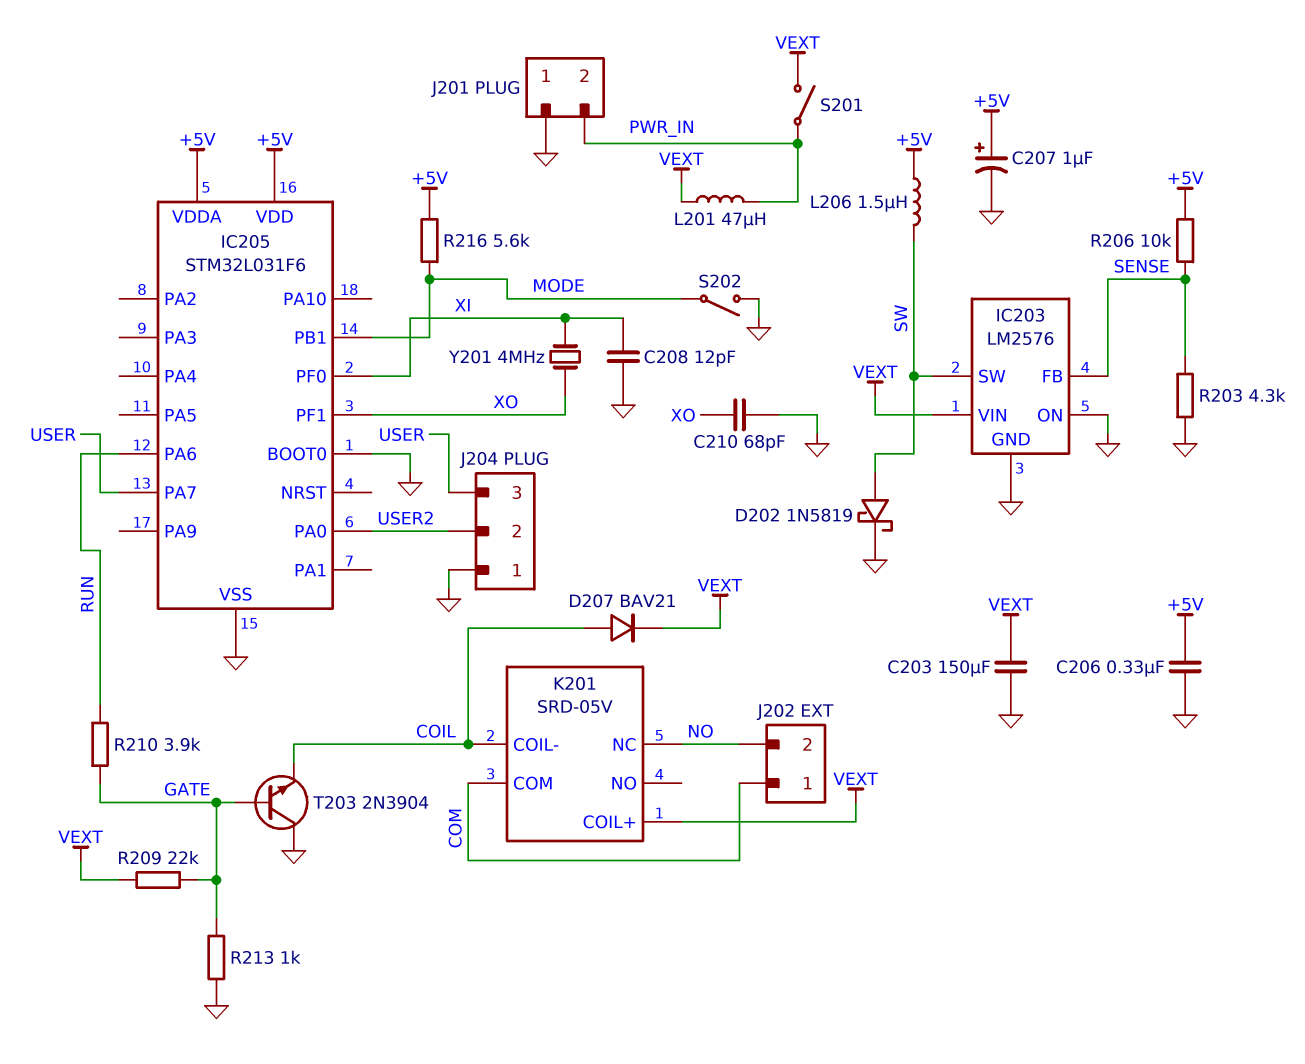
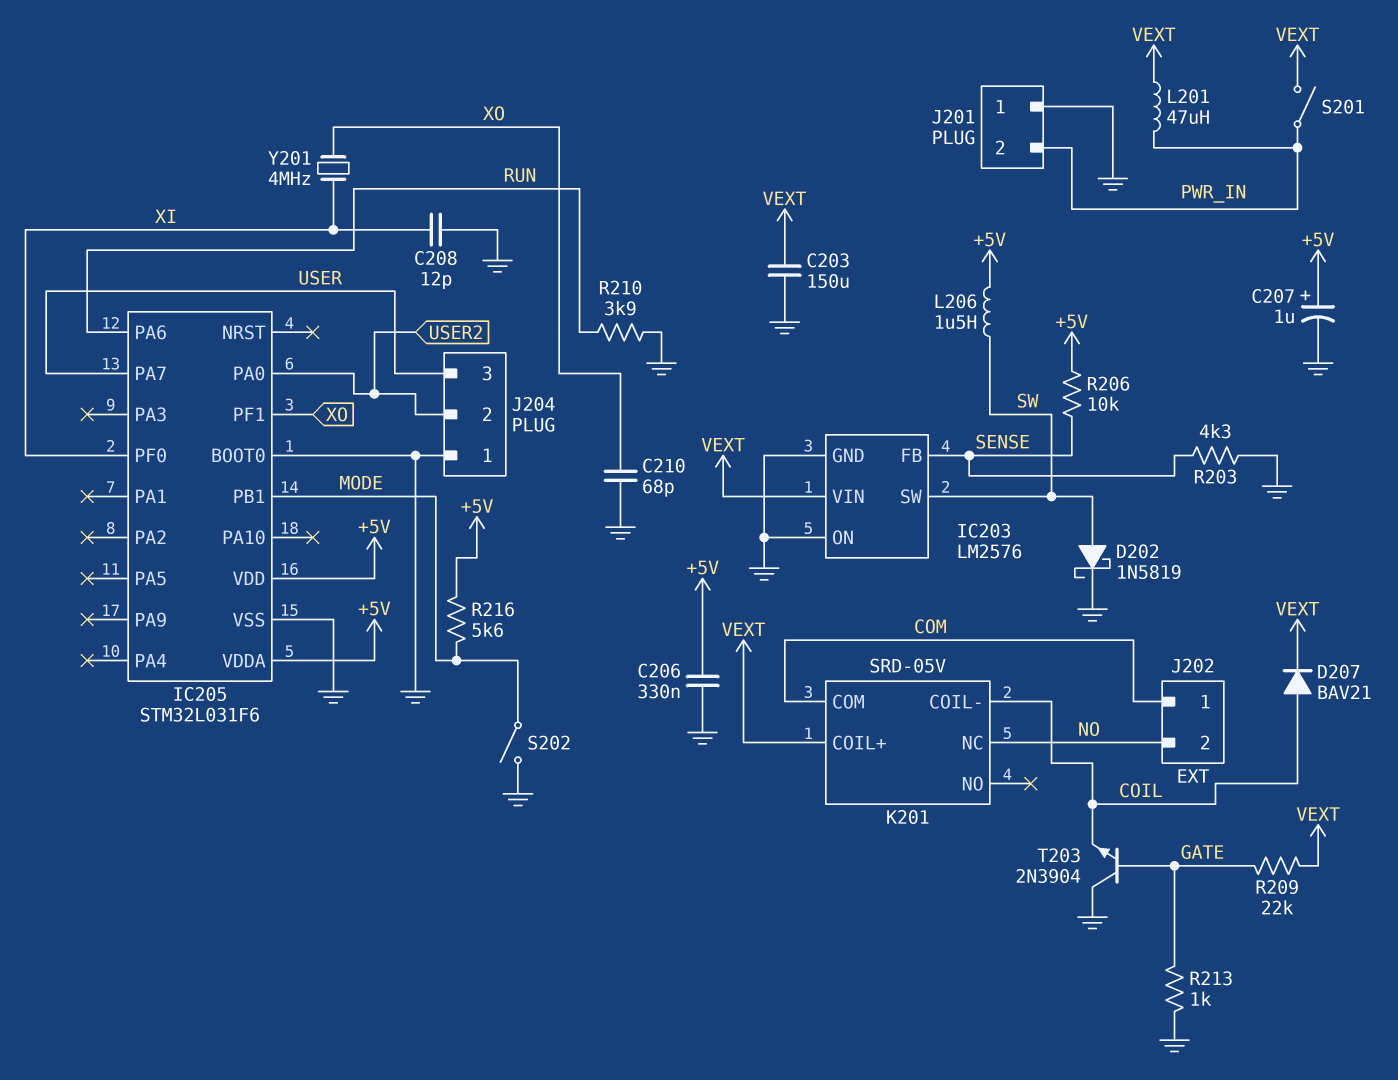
R210: 3.9k (GATE, RUN) -> 3.9k (GND, RUN)

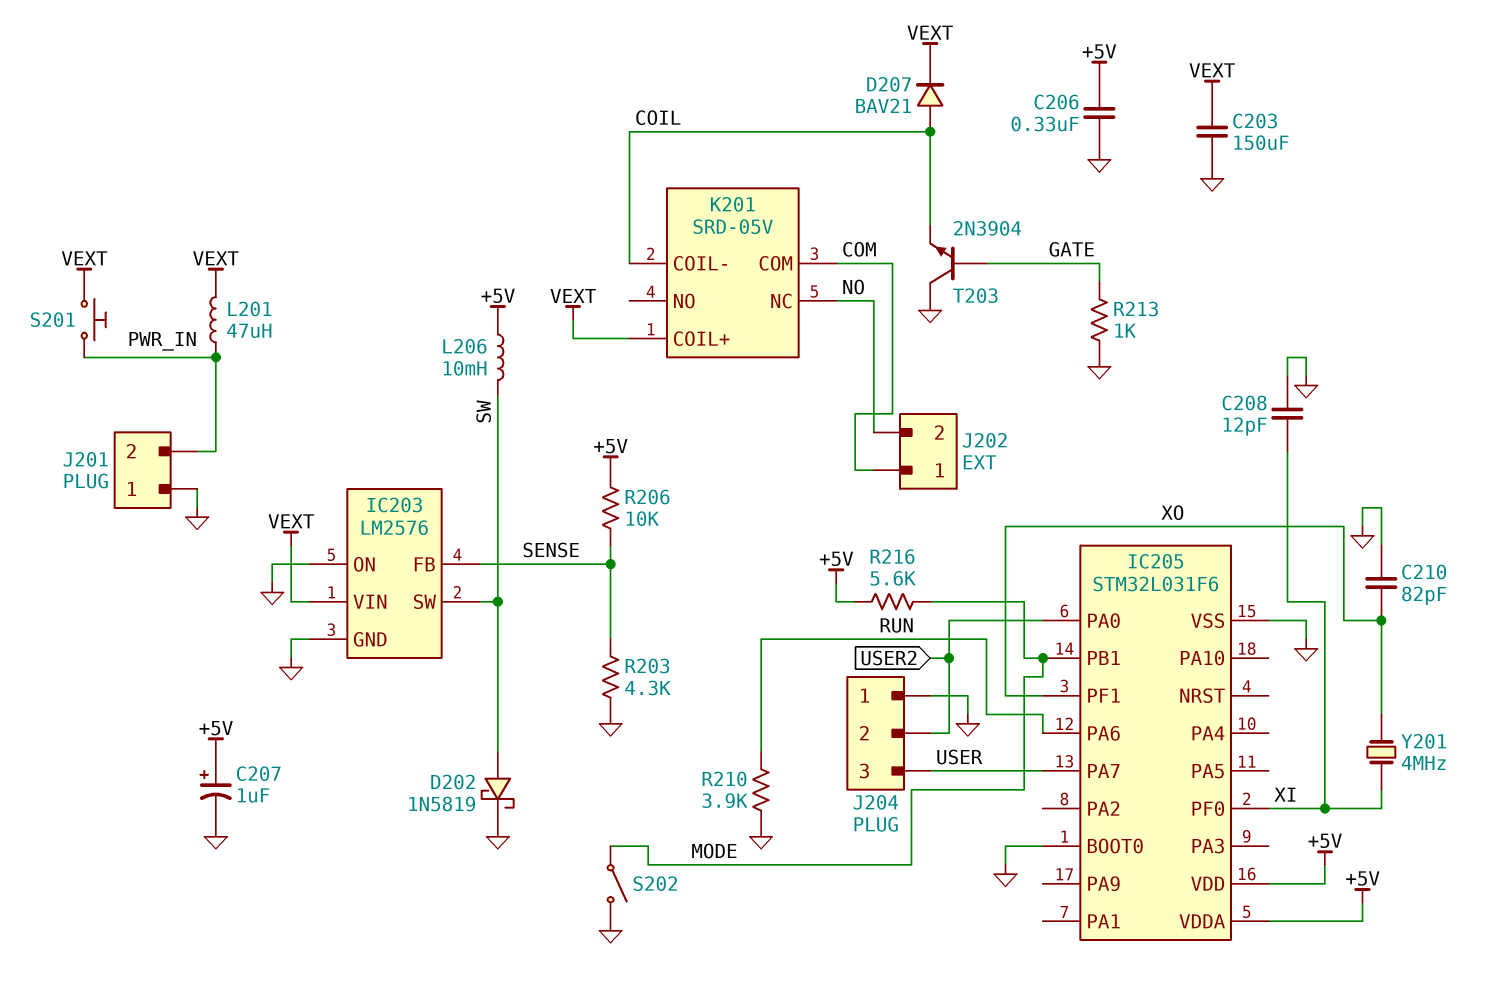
C210: 68pF (GND, XO) -> 82pF (GND, XO)
L206: 1.5uH (+5V, SW) -> 10mH (+5V, SW)
R209: 22k (GATE, VEXT) -> none
S201: switch (PWR_IN, VEXT) -> button (PWR_IN, VEXT)

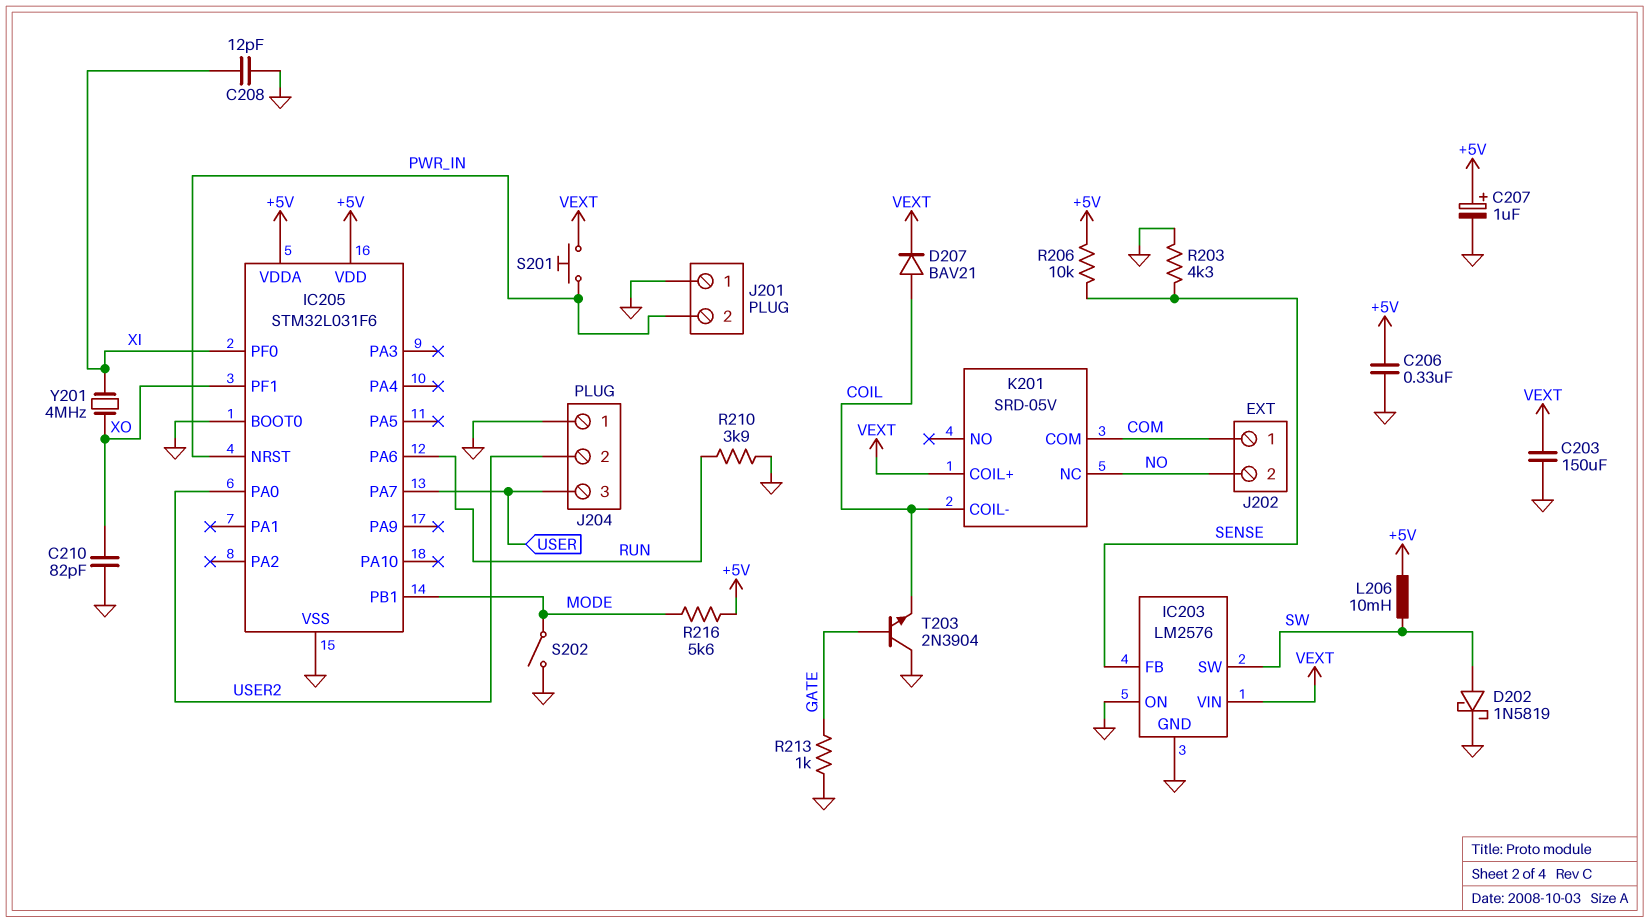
IC205 pin NRST: none -> PWR_IN
L201: 47uH (PWR_IN, VEXT) -> none

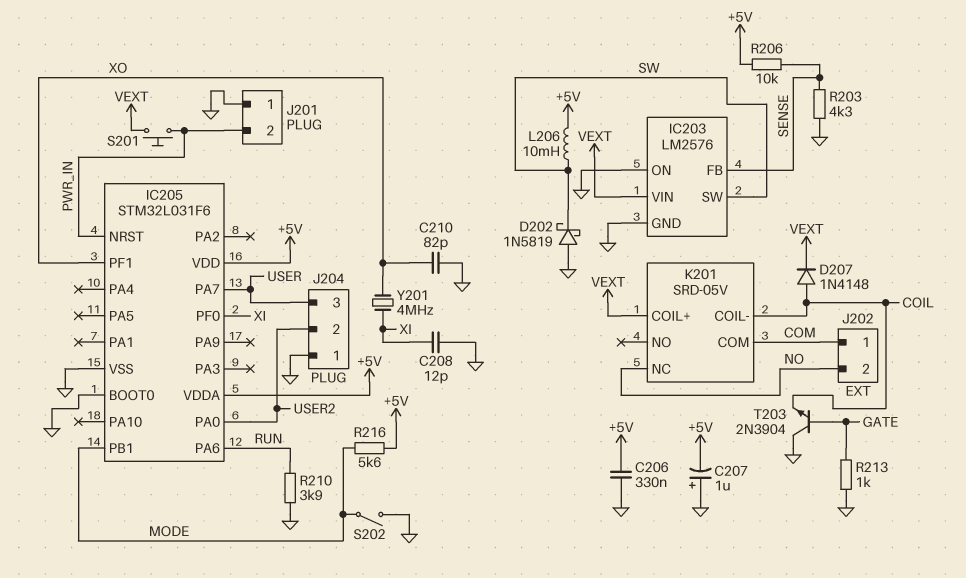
C203: 150uF (GND, VEXT) -> none
C207: 1uF (plus +5V, minus GND) -> 1uF (plus GND, minus +5V)
D202: schottky 1N5819 (A SW, K GND) -> schottky 1N5819 (A GND, K SW)
D207: diode BAV21 (A COIL, K VEXT) -> diode 1N4148 (A COIL, K VEXT)

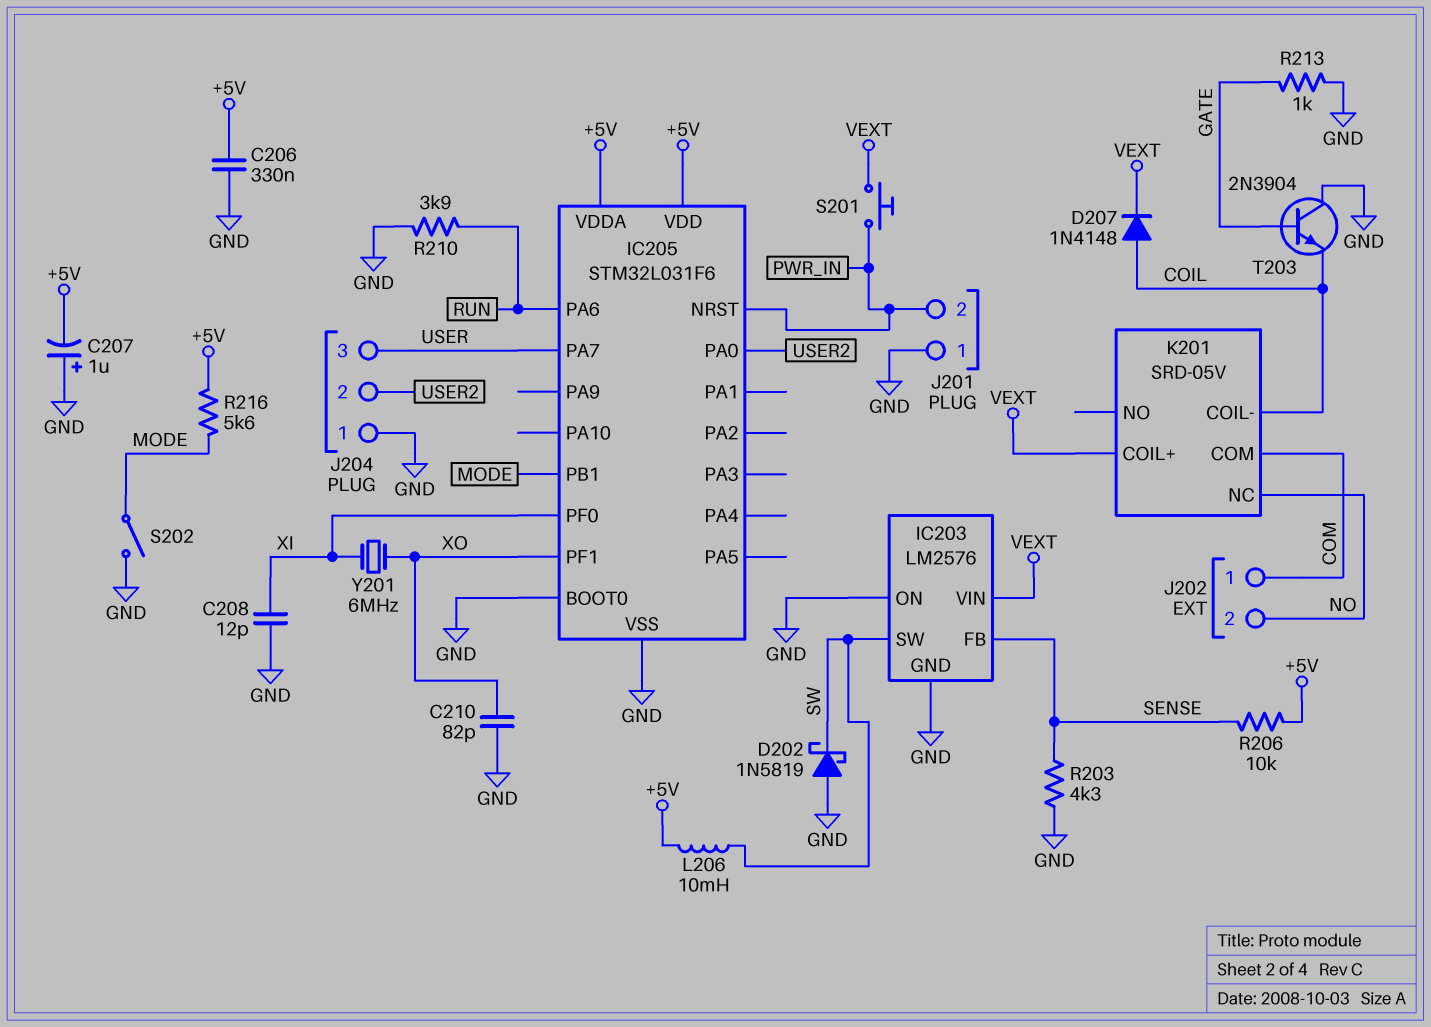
Y201: 4MHz (XI, XO) -> 6MHz (XI, XO)

